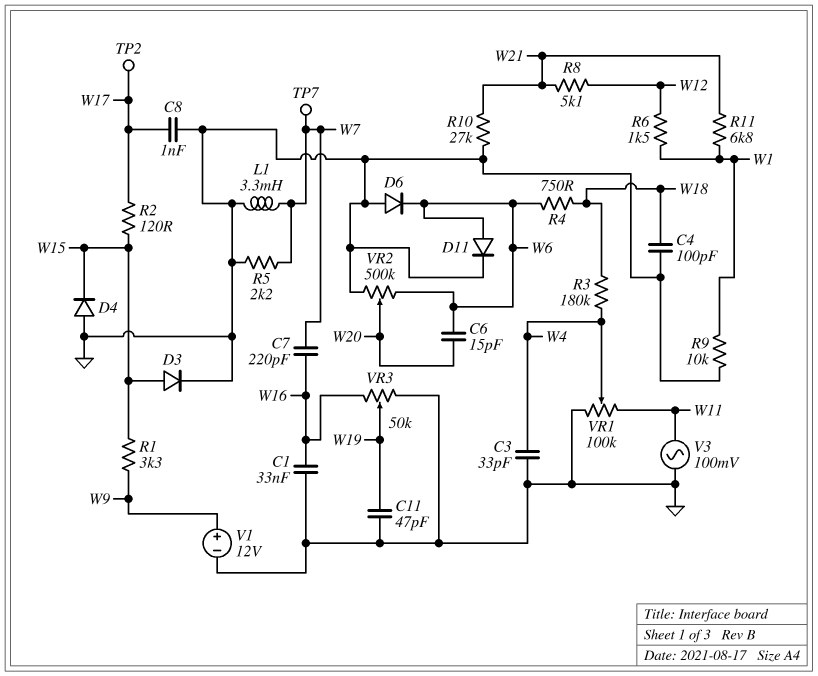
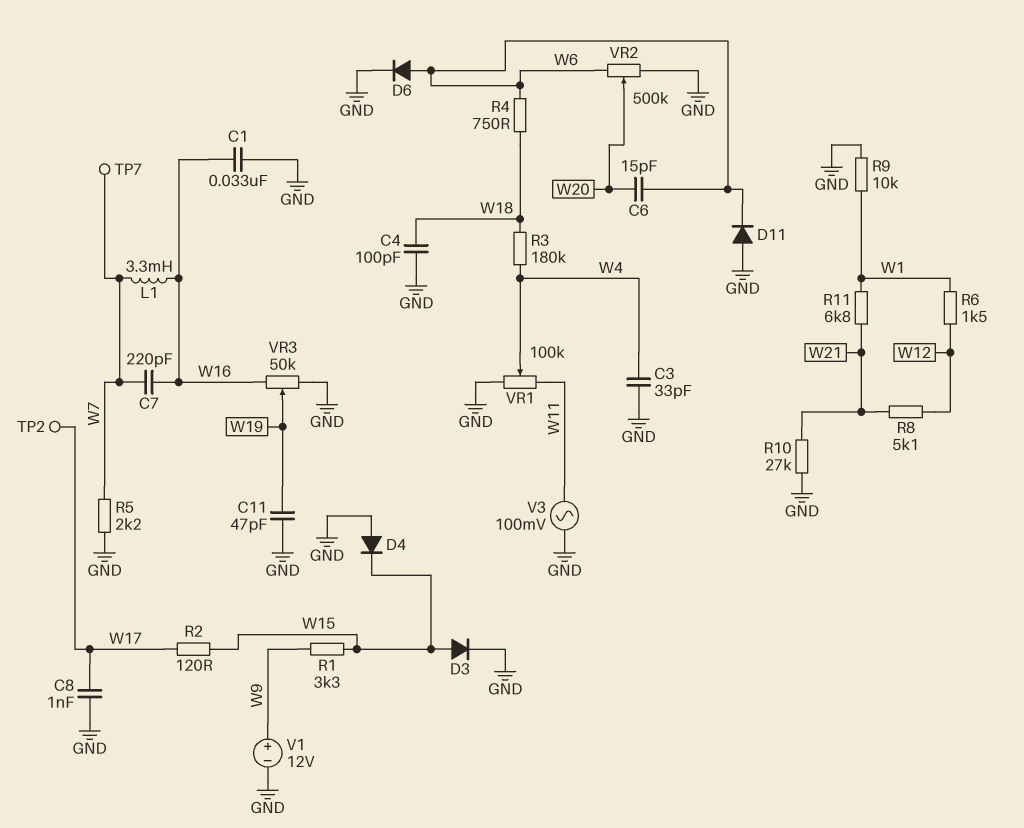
D6: diode (A GND, K W6) -> diode (A W6, K GND)
D11: diode (A W6, K GND) -> diode (A GND, K W6)
L1: 3.3mH (GND, W7) -> 3.3mH (W7, W16)

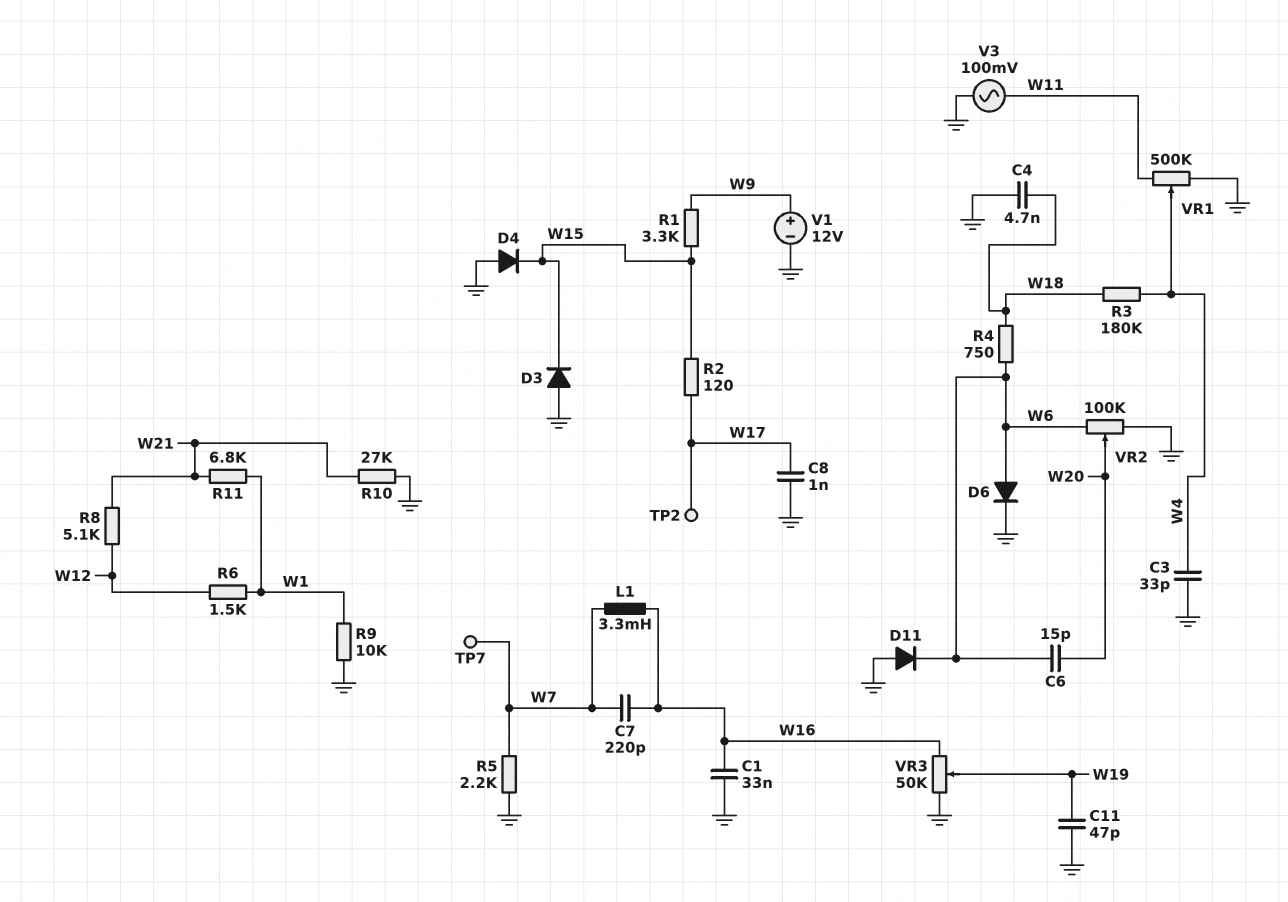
C4: 100pF (GND, W18) -> 4.7nF (GND, W18)
D3: diode (A W15, K GND) -> diode (A GND, K W15)
VR1: 100k (GND, W11, wiper W4) -> 500k (GND, W11, wiper W4)
VR2: 500k (GND, W6, wiper W20) -> 100k (GND, W6, wiper W20)

